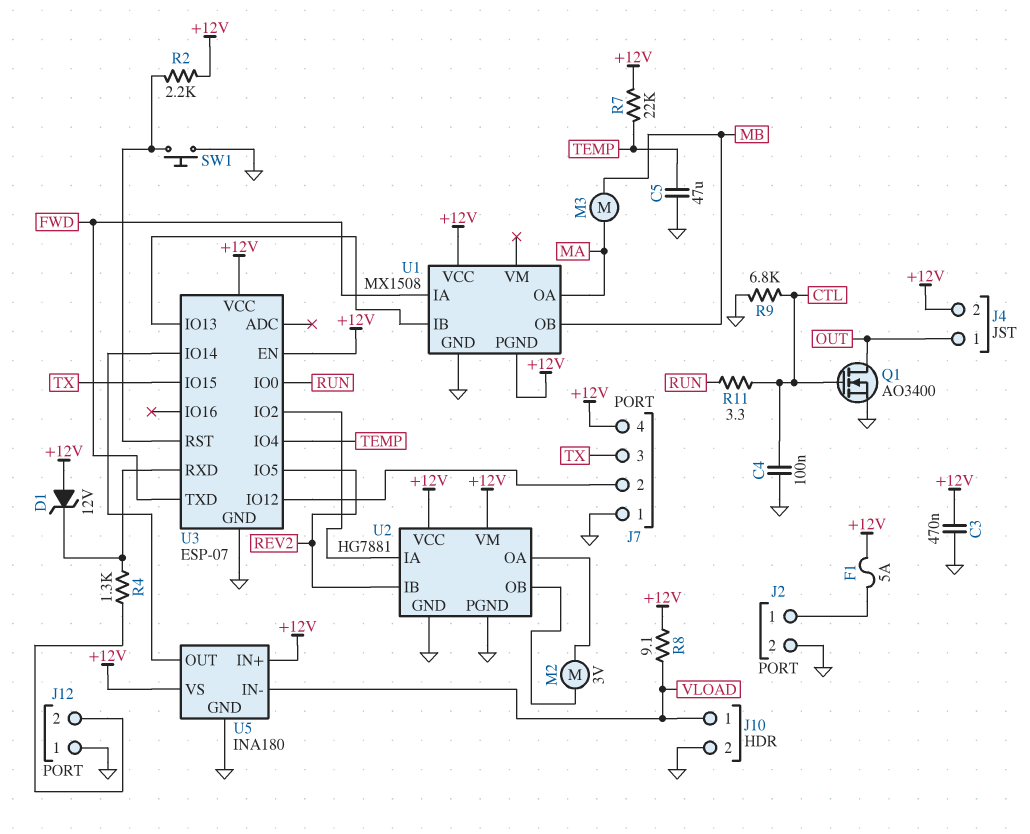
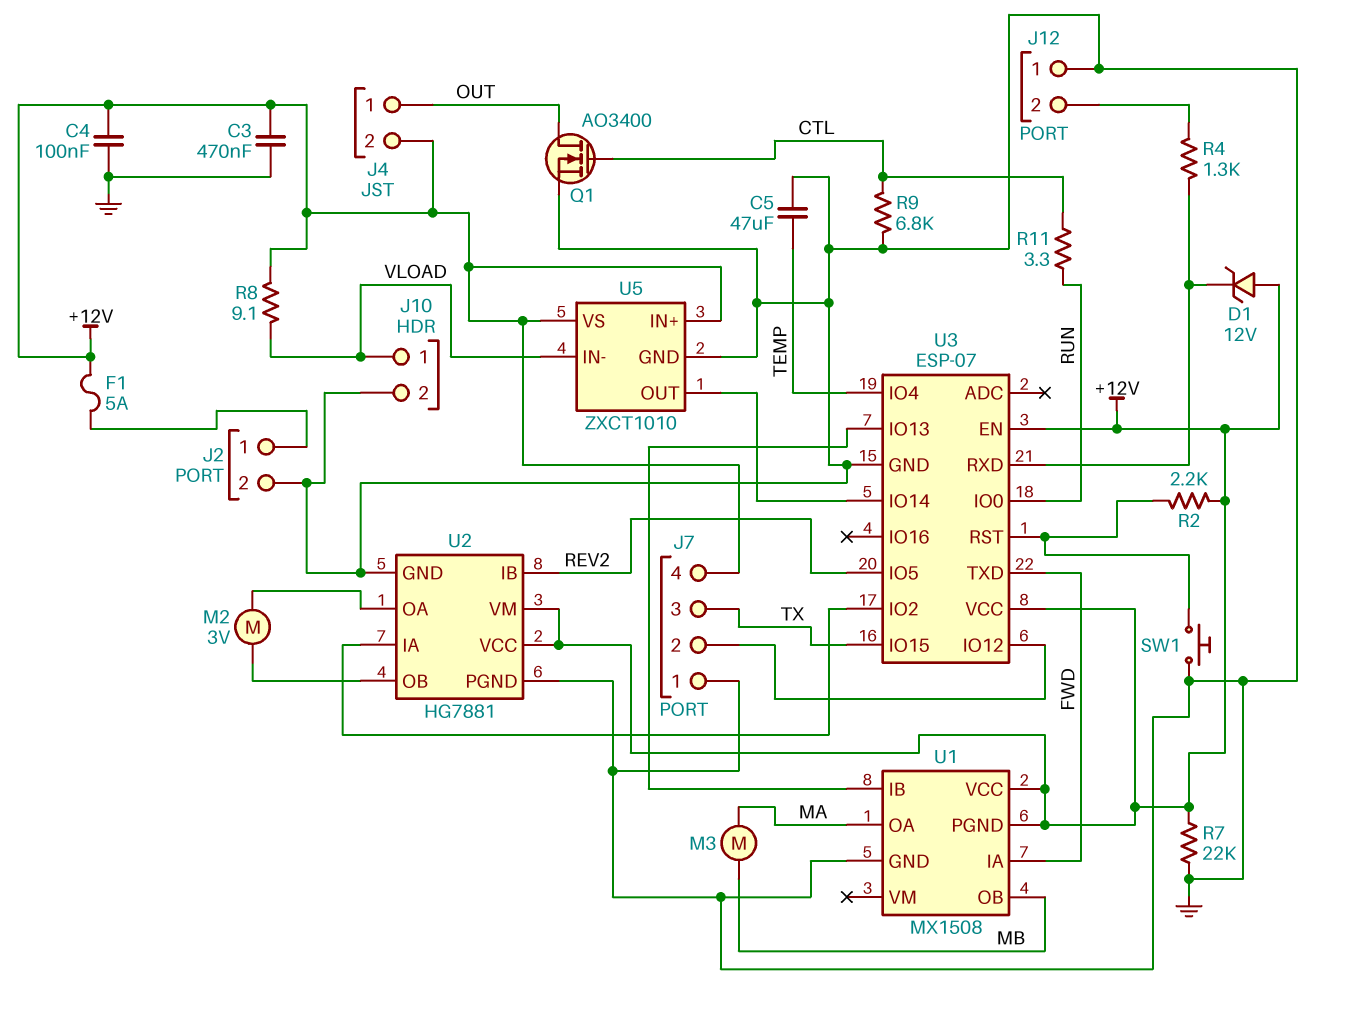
C4: 100nF (CTL, GND) -> 100nF (+12V, GND)
R7: 22k (+12V, TEMP) -> 22k (+12V, GND)
U5: INA180 -> ZXCT1010

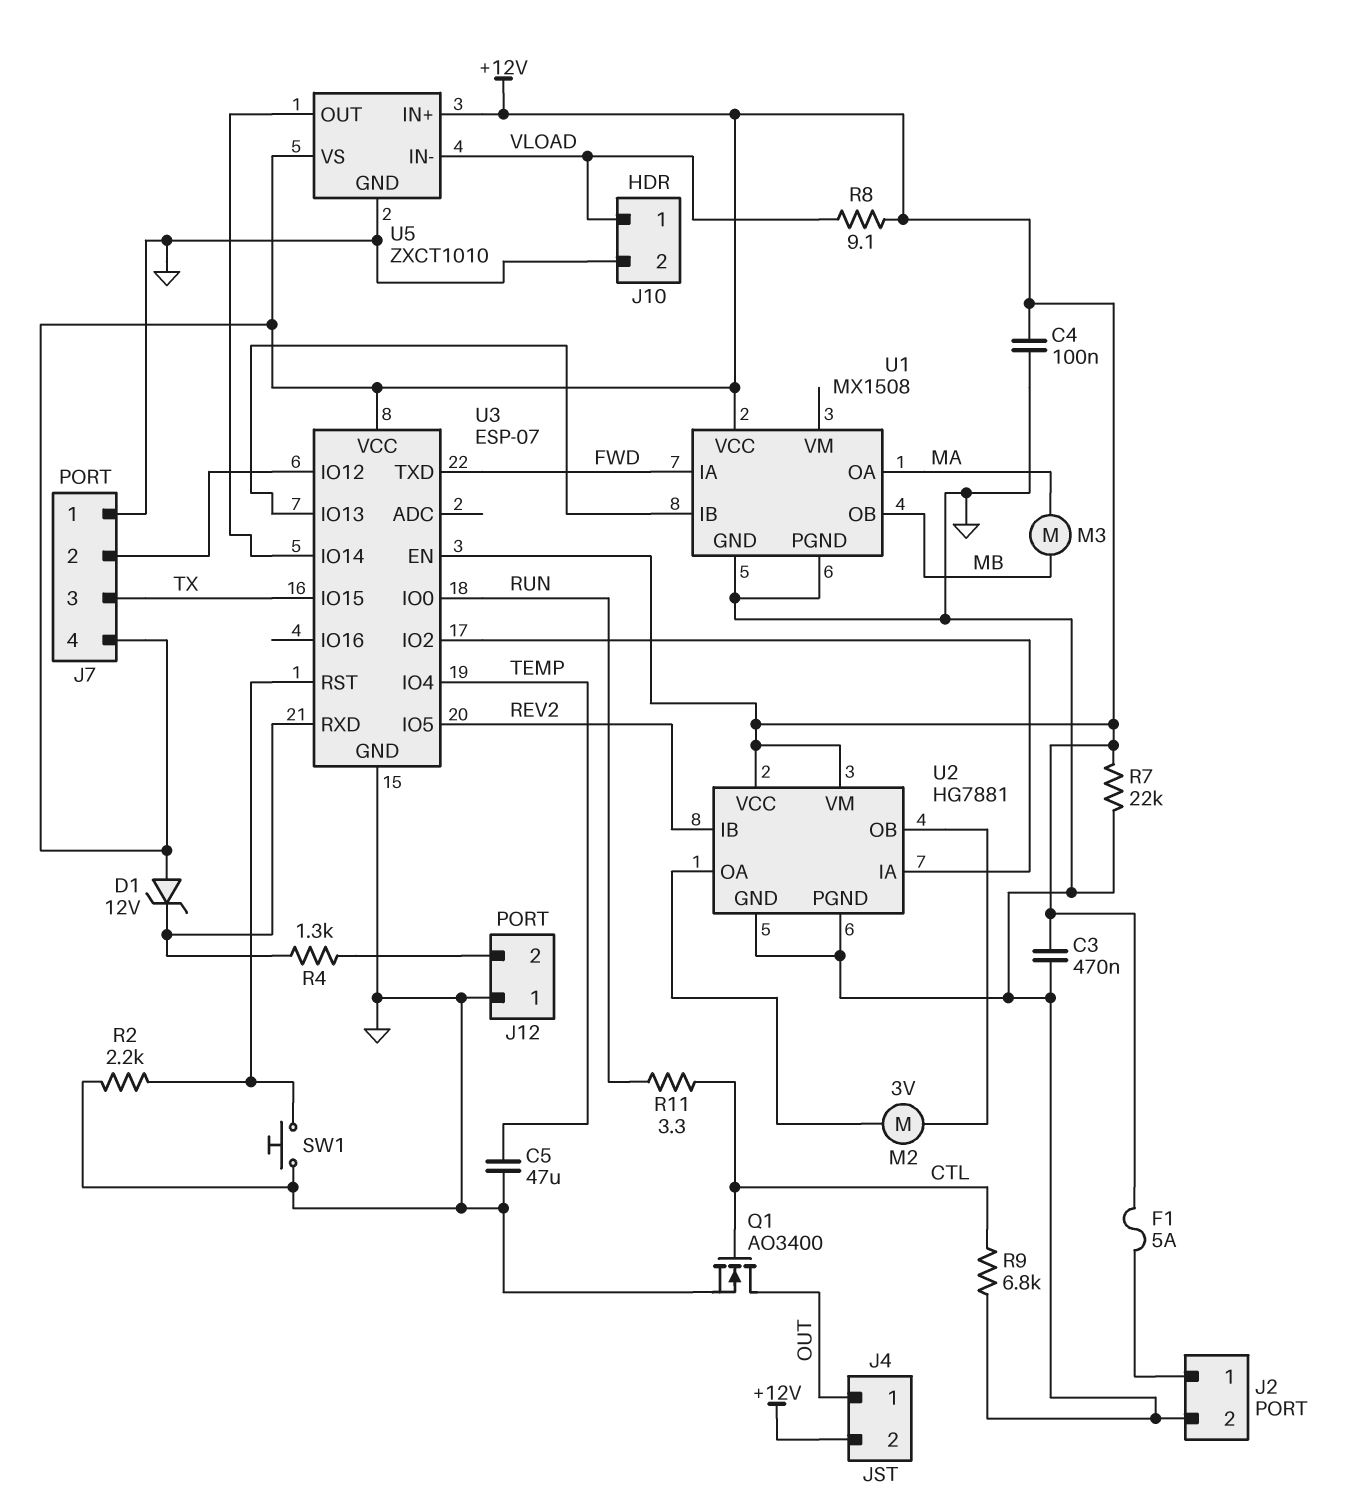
R2: 2.2k (+12V, U3/RST) -> 2.2k (GND, U3/RST)
U1 pin PGND: +12V -> GND

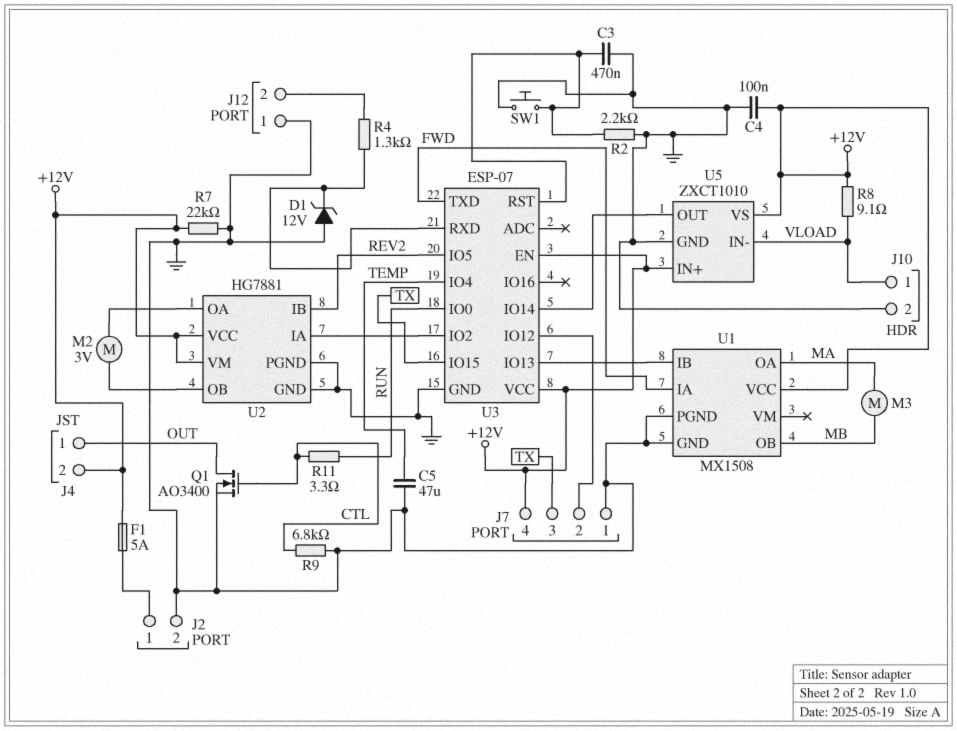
C3: 470nF (+12V, GND) -> 470nF (GND, U3/RST)
D1: zener 12V (A +12V, K U3/RXD) -> zener 12V (A GND, K U3/RXD)

